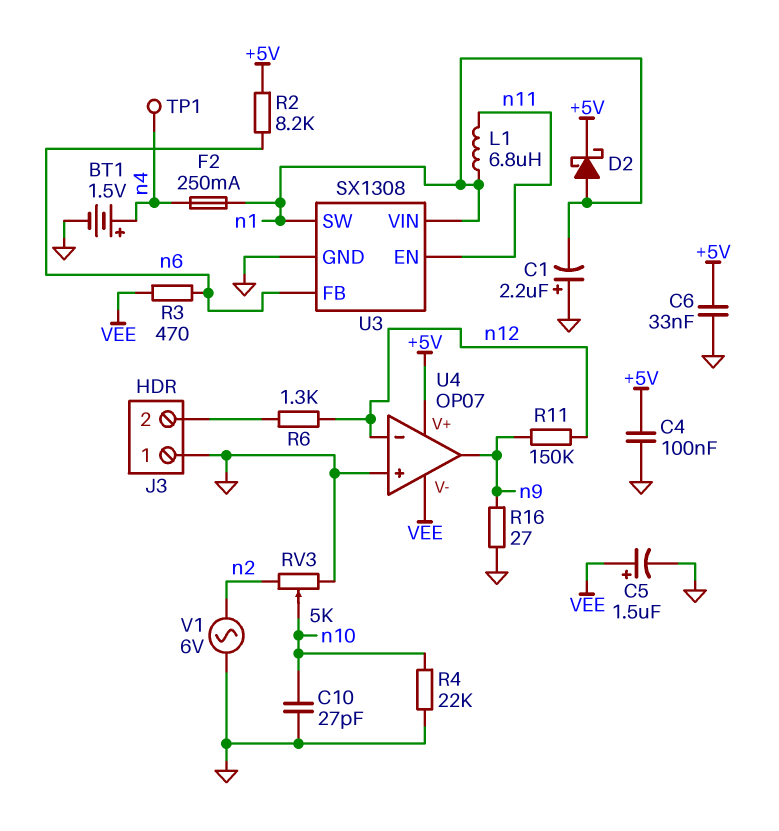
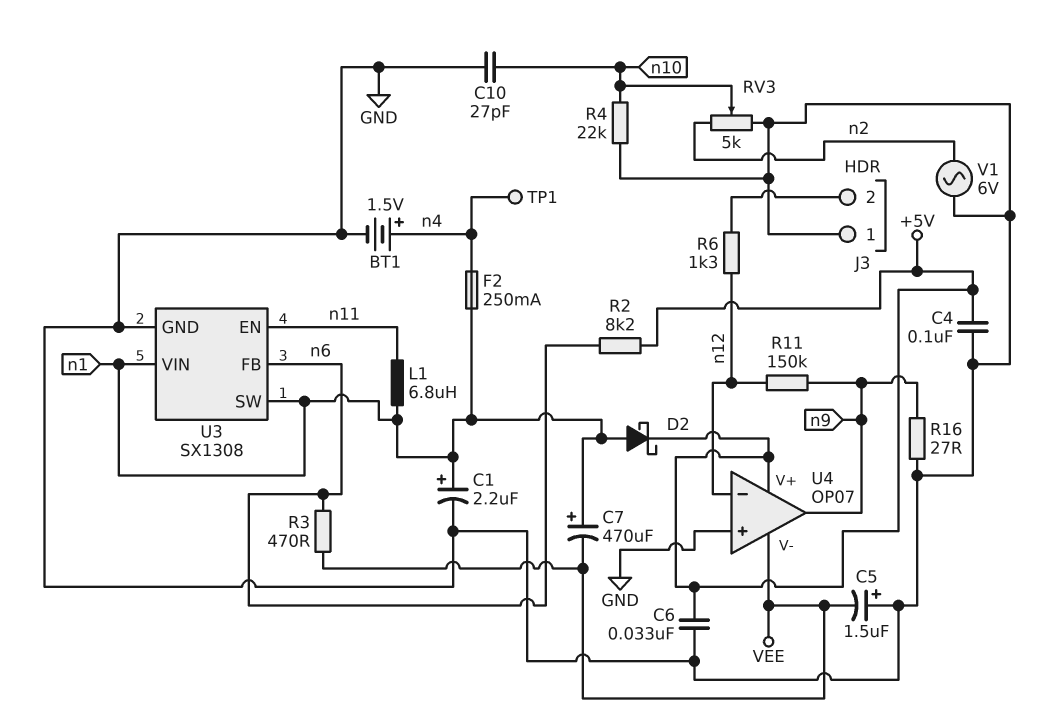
C1: 2.2uF (plus GND, minus n1) -> 2.2uF (plus n1, minus GND)
C5: 1.5uF (plus VEE, minus GND) -> 1.5uF (plus GND, minus VEE)
C7: none -> 470uF (plus n1, minus VEE)

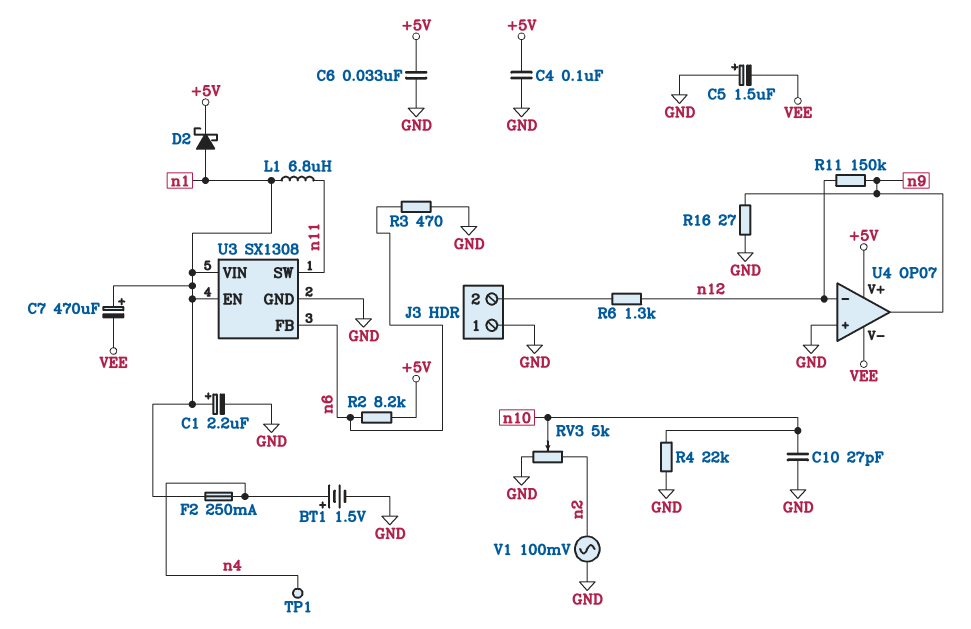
R3: 470 (VEE, n6) -> 470 (GND, n6)
U3 pin EN: n11 -> n1
U3 pin SW: n1 -> n11
V1: AC 6V (GND, n2) -> AC 100mV (GND, n2)

